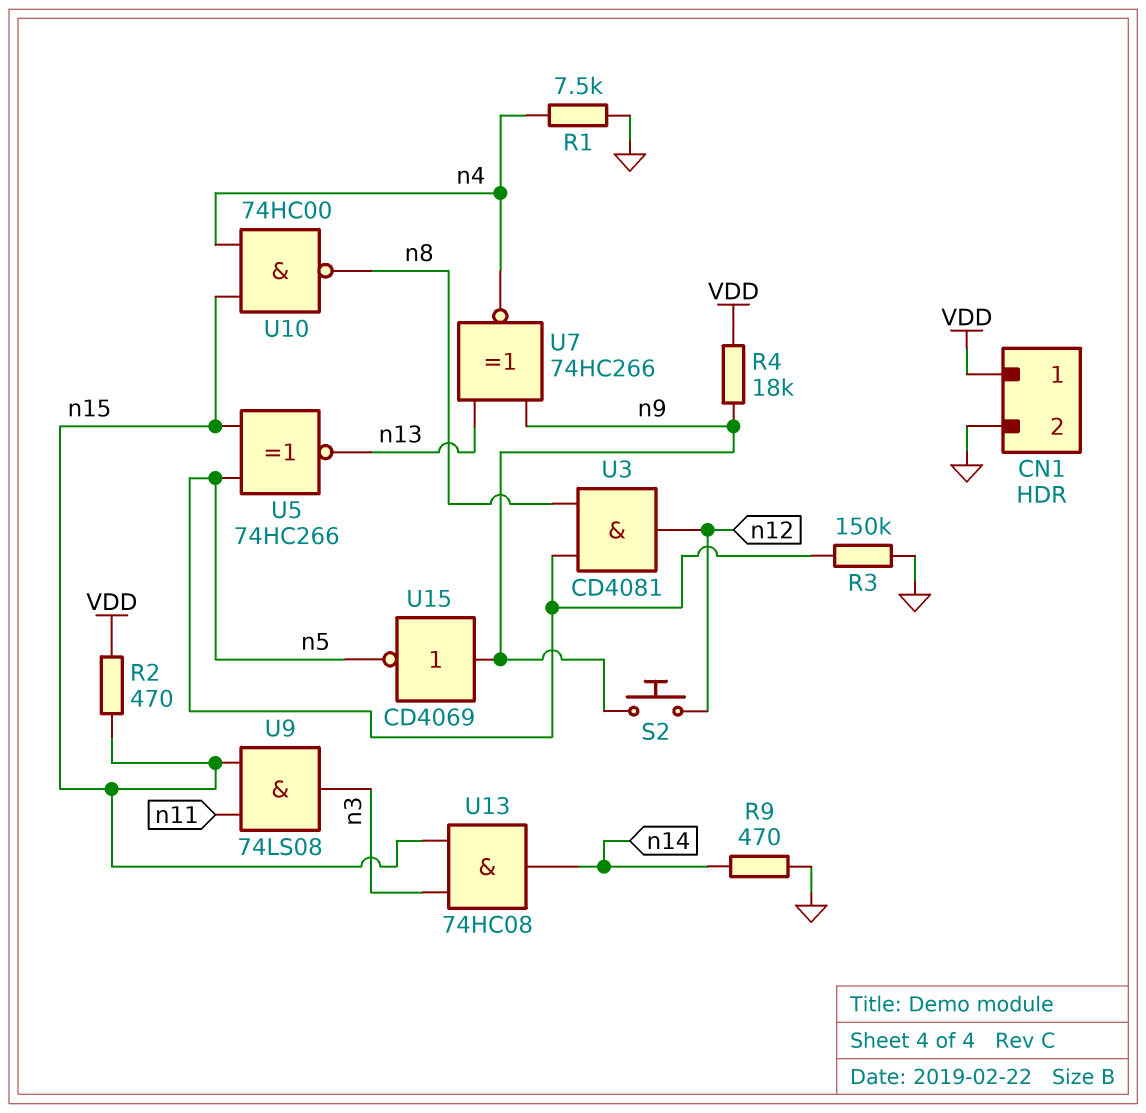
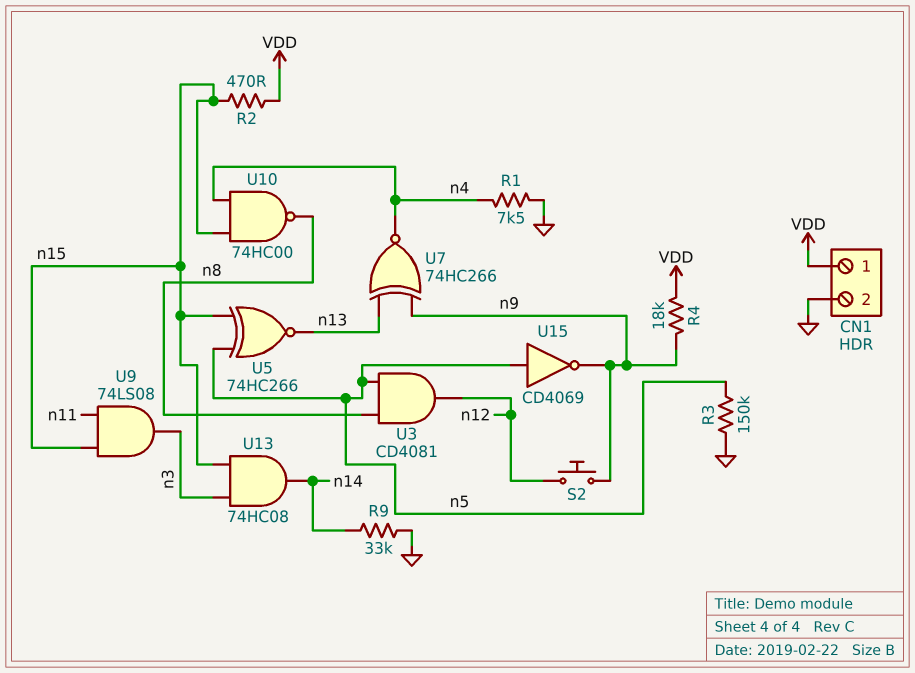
R9: 470 (GND, n14) -> 33k (GND, n14)
U15: NOT CD4069 (in n9, out n5) -> NOT CD4069 (in n5, out n9)

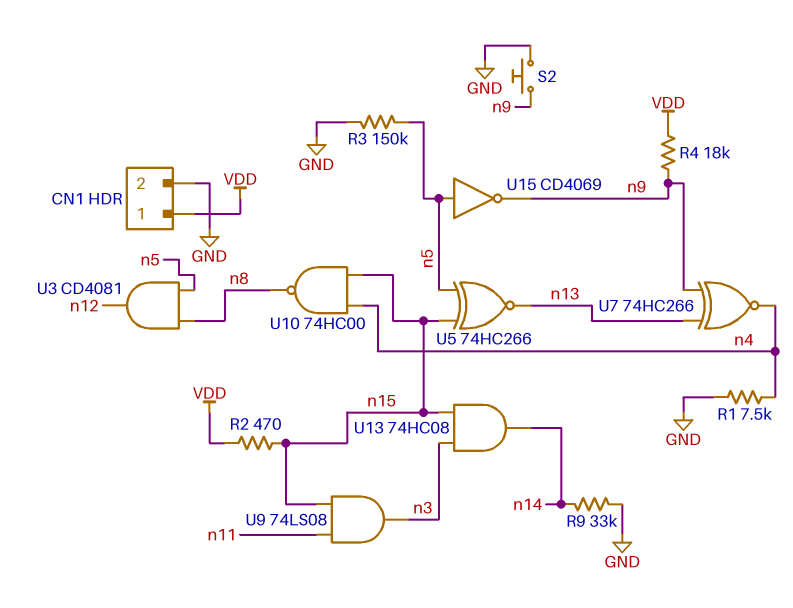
S2: button (n9, n12) -> button (GND, n9)

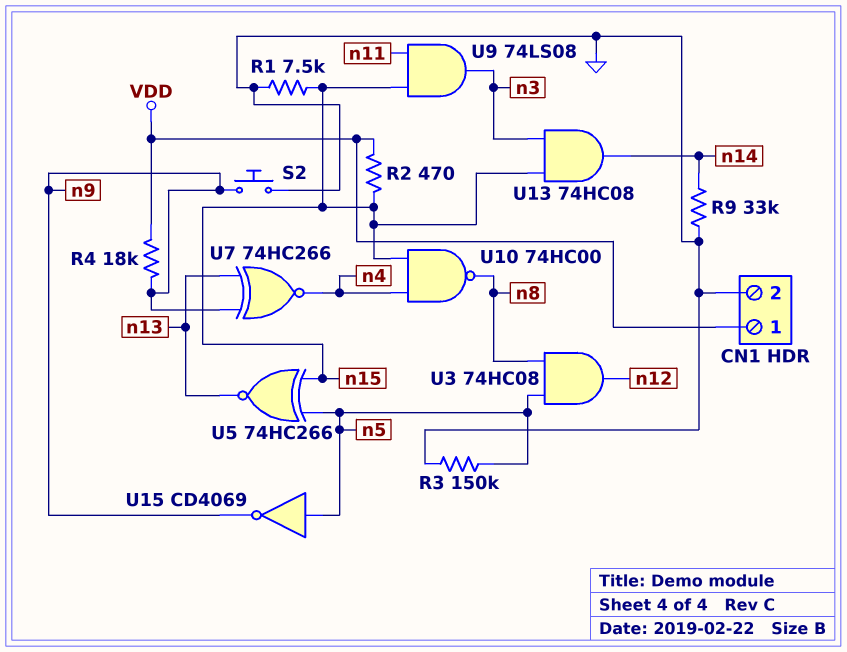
R1: 7.5k (GND, n4) -> 7.5k (GND, n15)
U3: AND CD4081 (in n5, in n8, out n12) -> AND 74HC08 (in n5, in n8, out n12)

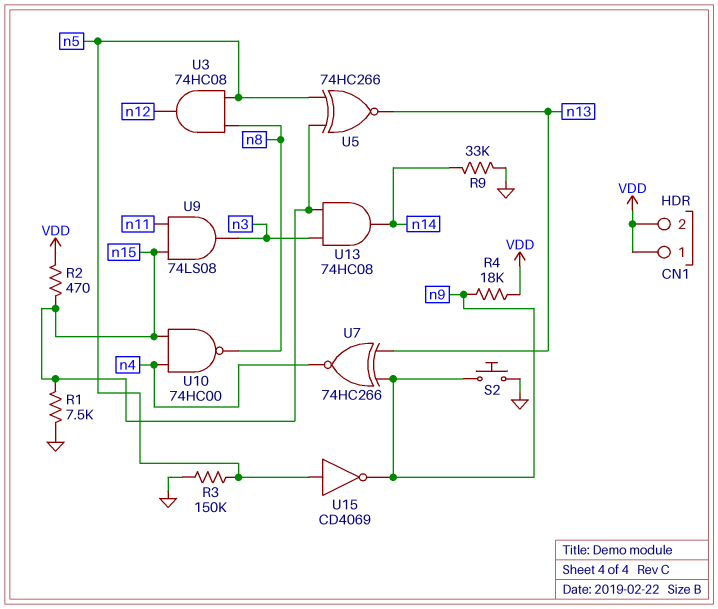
CN1 pin 2: GND -> VDD

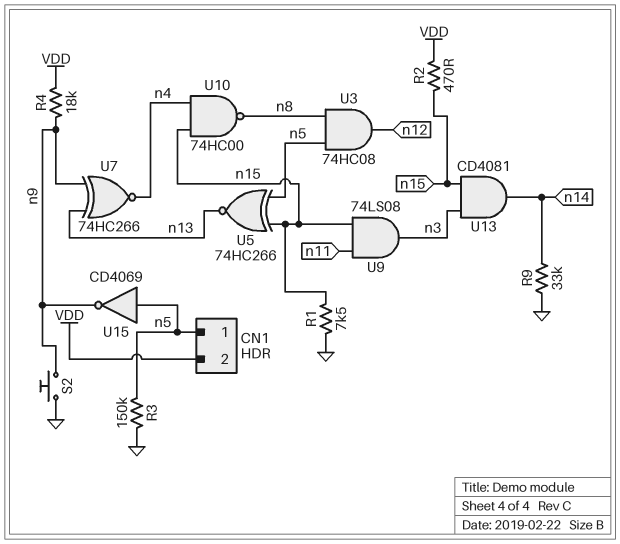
CN1 pin 1: VDD -> n5
U13: AND 74HC08 (in n3, in n15, out n14) -> AND CD4081 (in n3, in n15, out n14)

